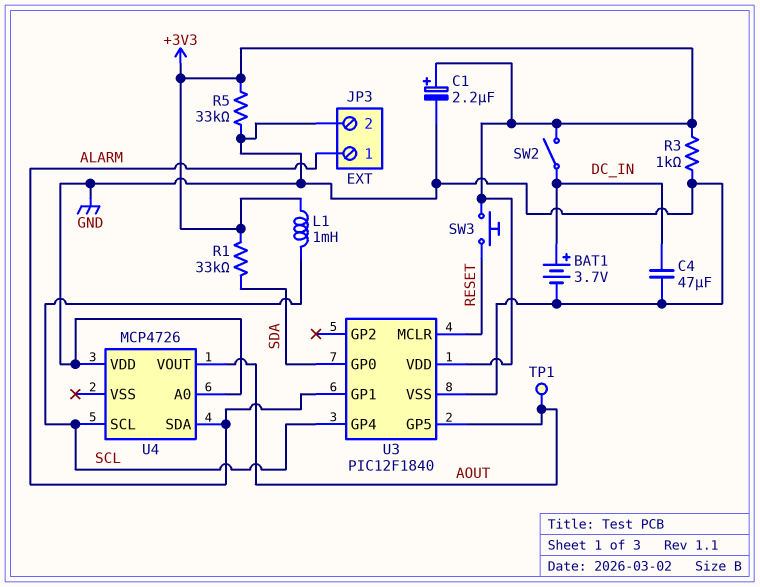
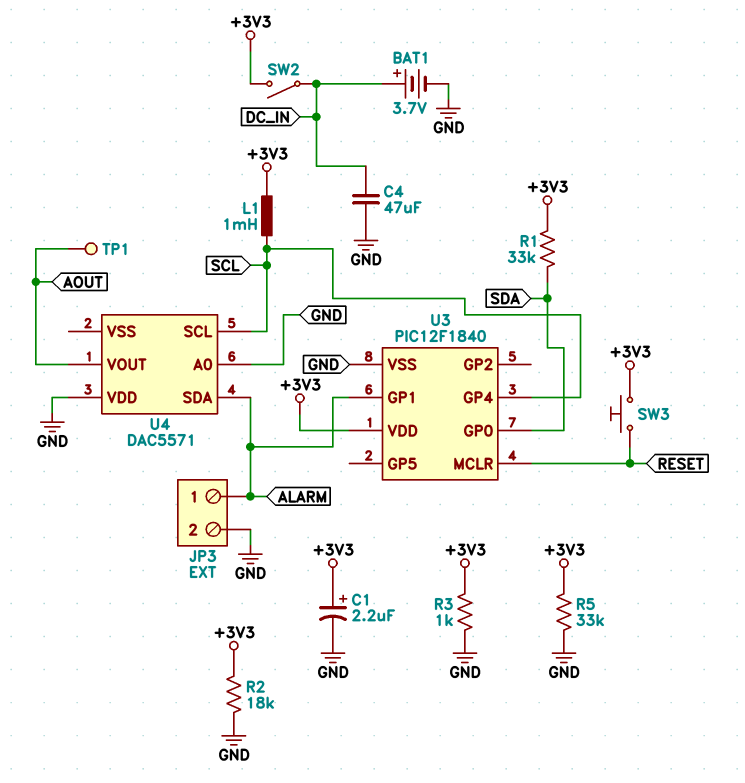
R2: none -> 18k (+3V3, GND)
U3 pin GP5: AOUT -> none
U4: MCP4726 -> DAC5571

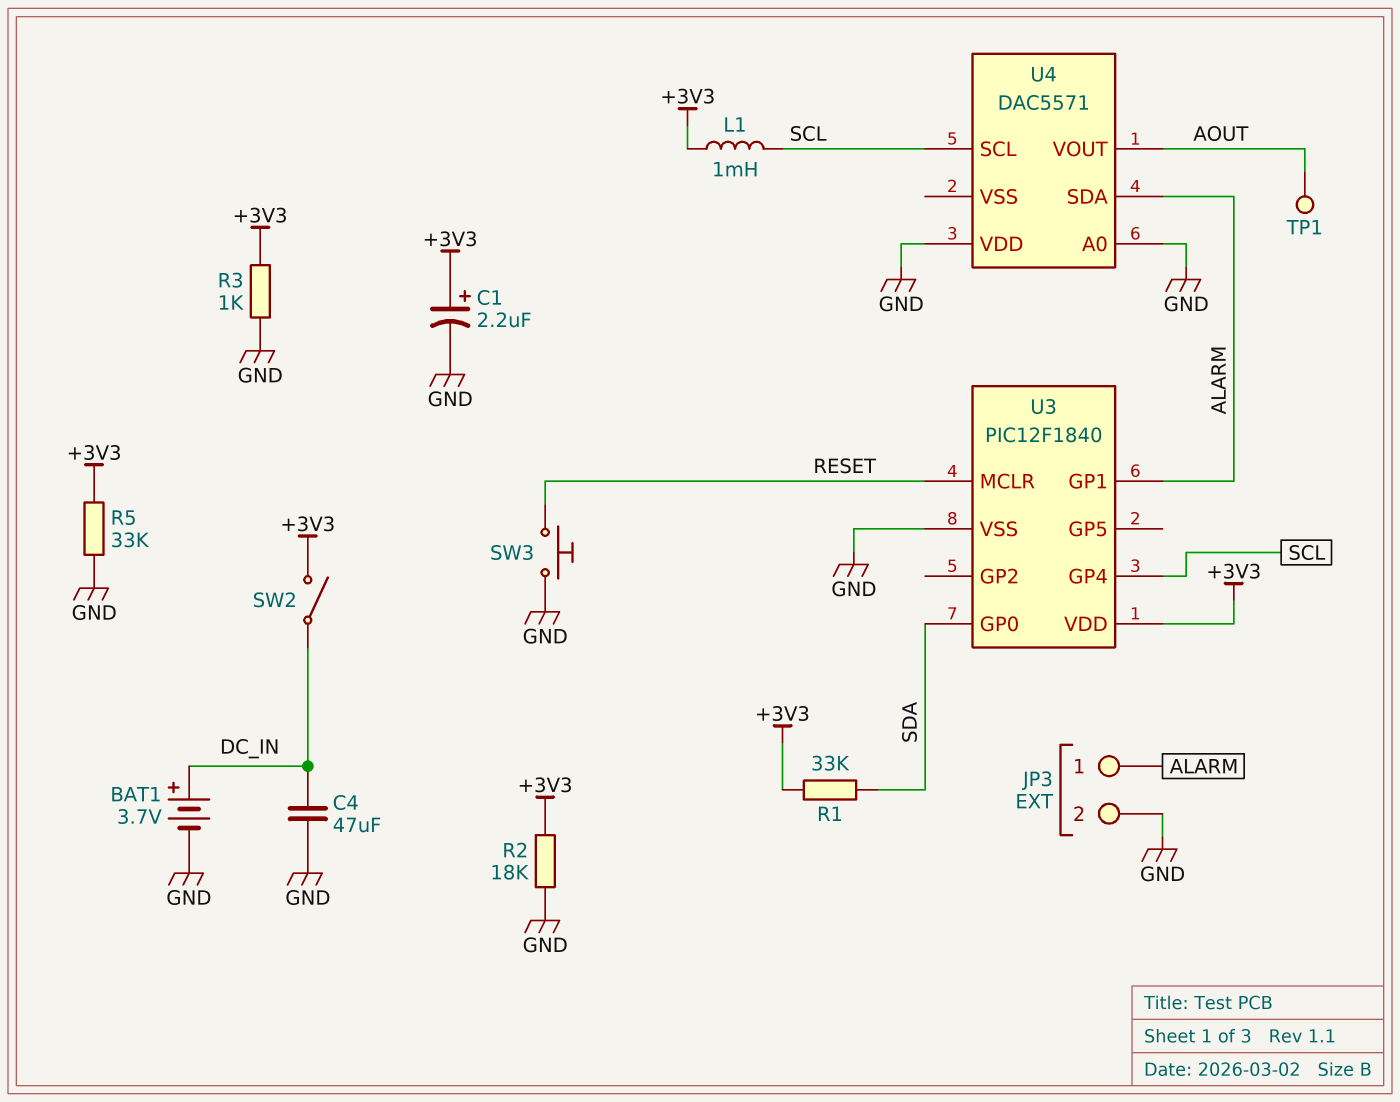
SW3: button (+3V3, RESET) -> button (GND, RESET)

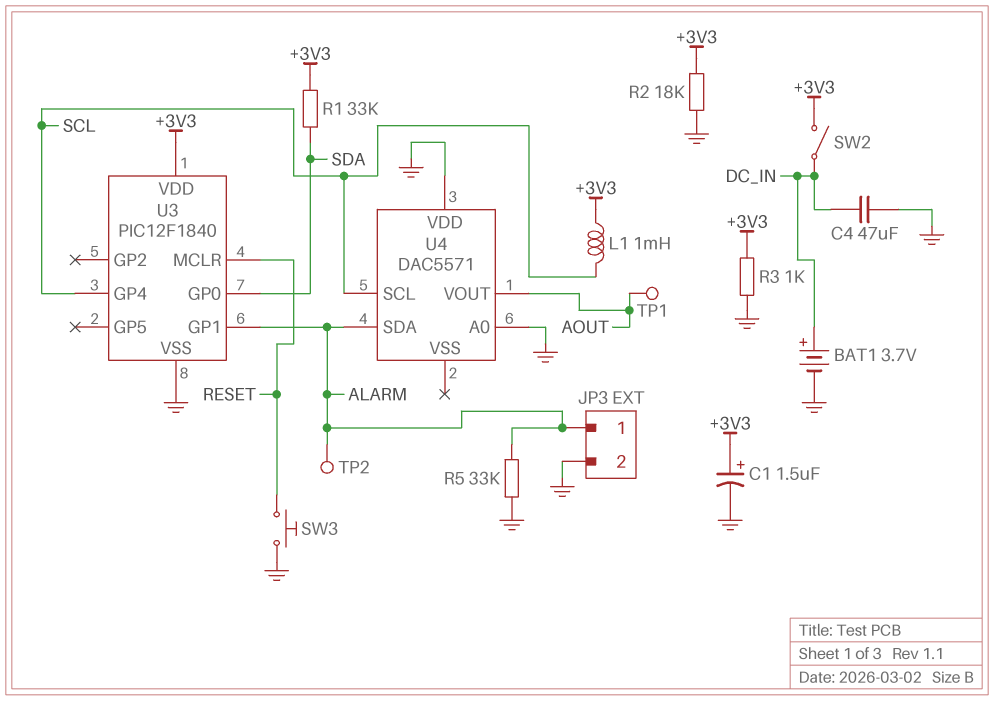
C1: 2.2uF (plus +3V3, minus GND) -> 1.5uF (plus +3V3, minus GND)
R5: 33k (+3V3, GND) -> 33k (ALARM, GND)
TP2: none -> test point (ALARM)

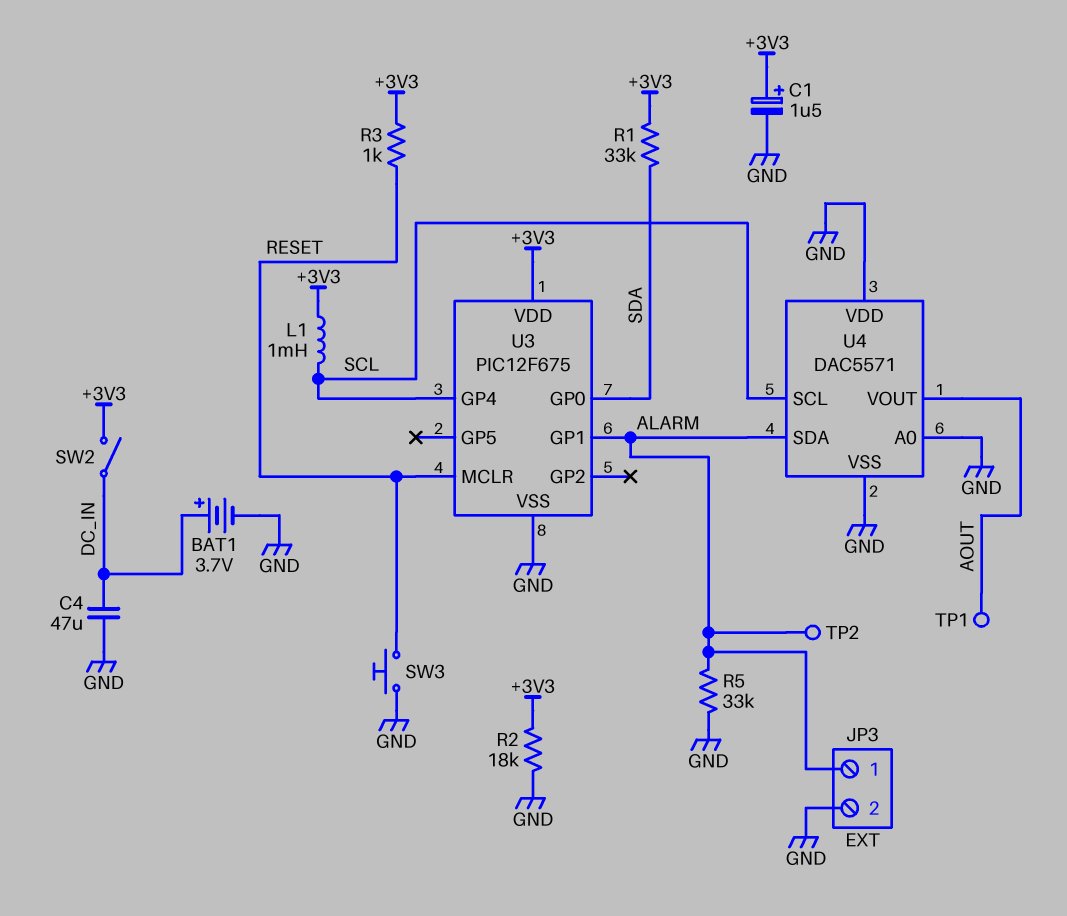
R3: 1k (+3V3, GND) -> 1k (+3V3, RESET)
U3: PIC12F1840 -> PIC12F675
U4 pin VSS: none -> GND

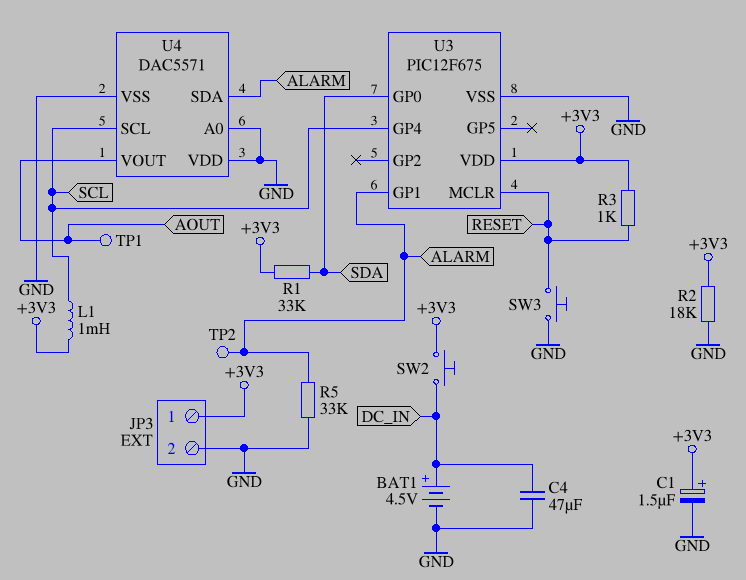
BAT1: 3.7V (plus DC_IN, minus GND) -> 4.5V (plus DC_IN, minus GND)
JP3 pin 1: ALARM -> +3V3
SW2: switch (+3V3, DC_IN) -> button (+3V3, DC_IN)

